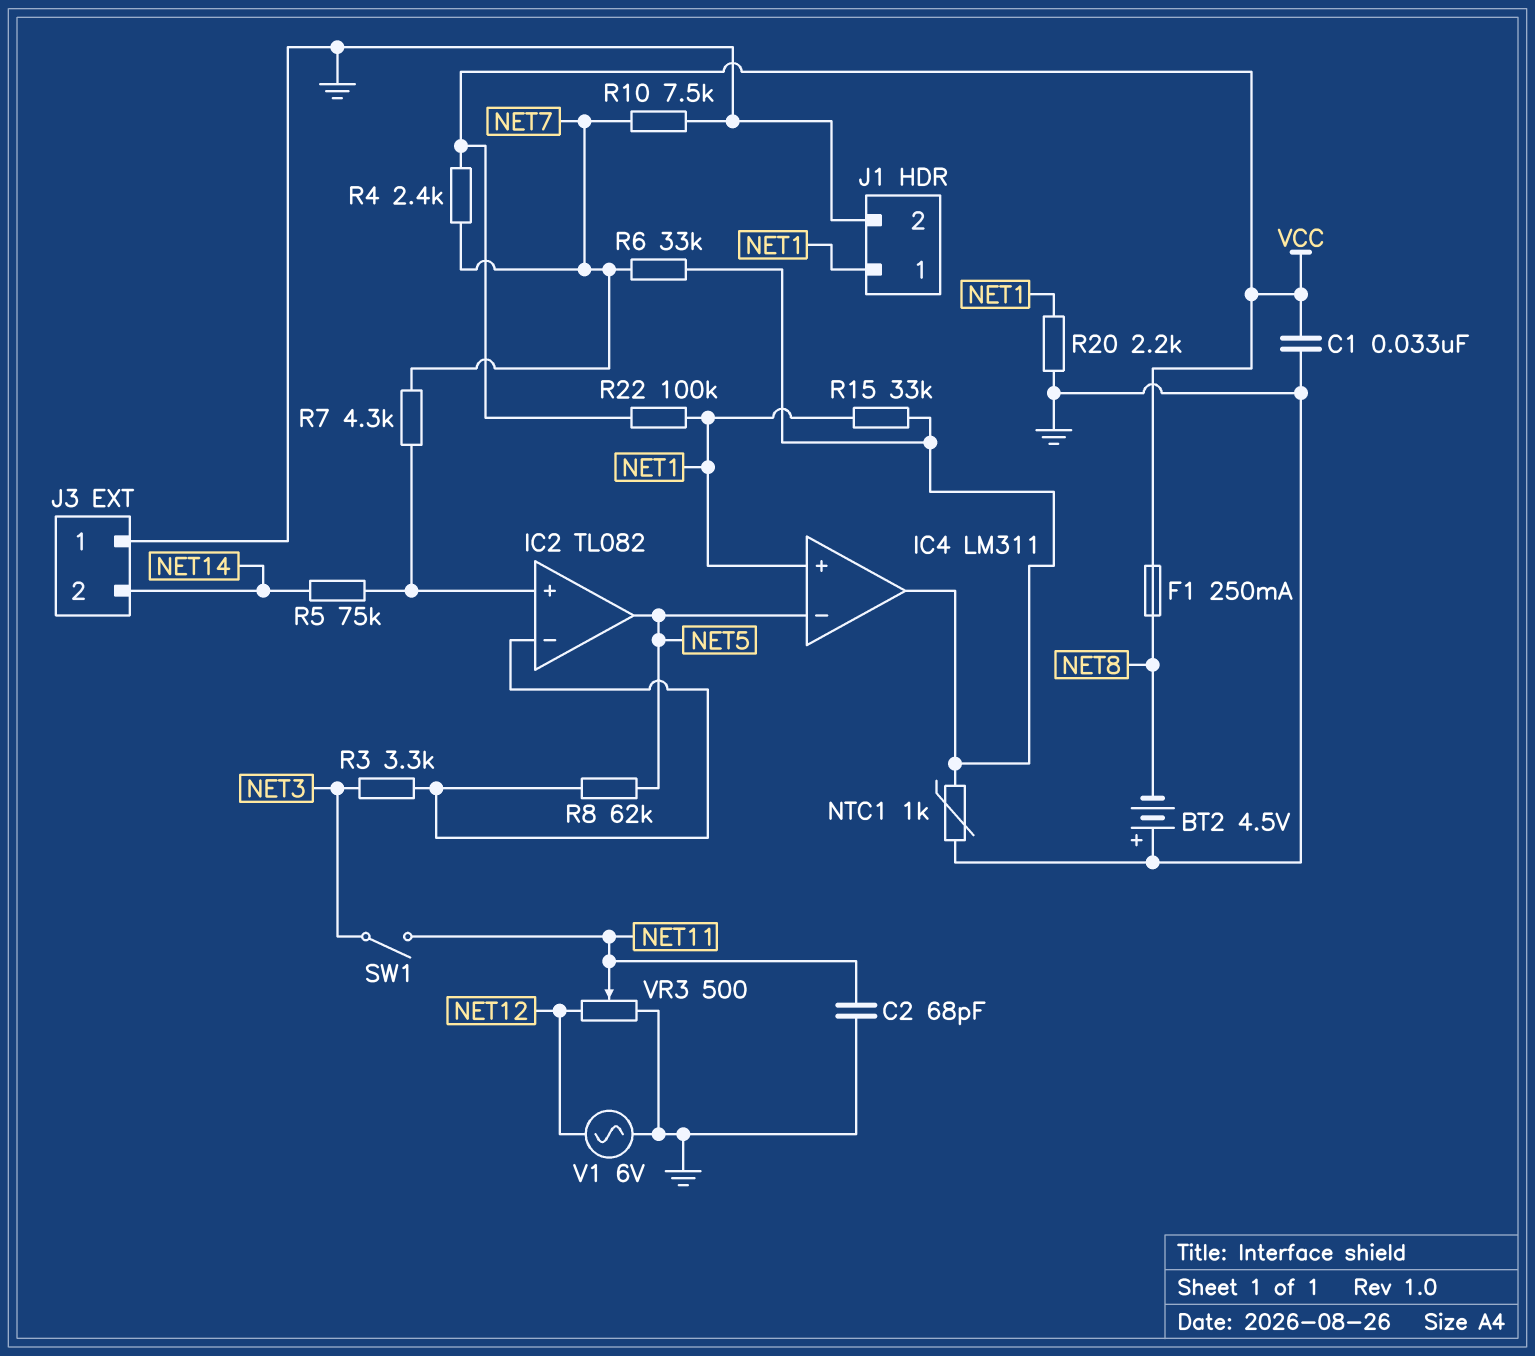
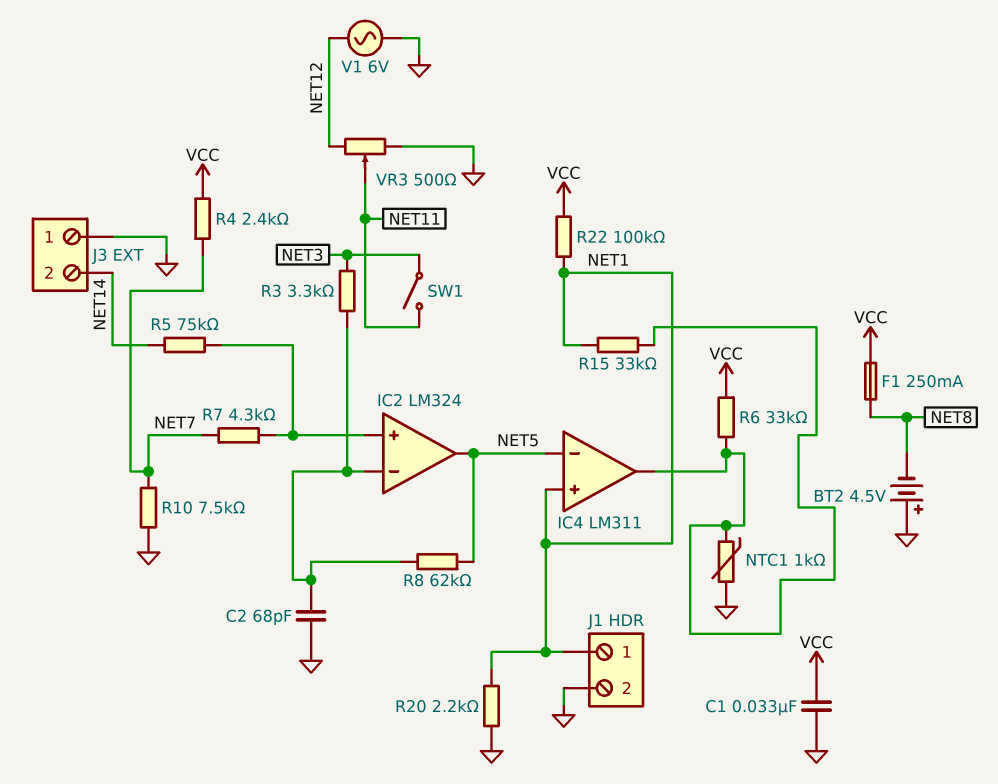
C2: 68pF (GND, NET11) -> 68pF (GND, IC2/in-)
IC2: TL082 -> LM324
R6: 33k (IC4/out, NET7) -> 33k (IC4/out, VCC)

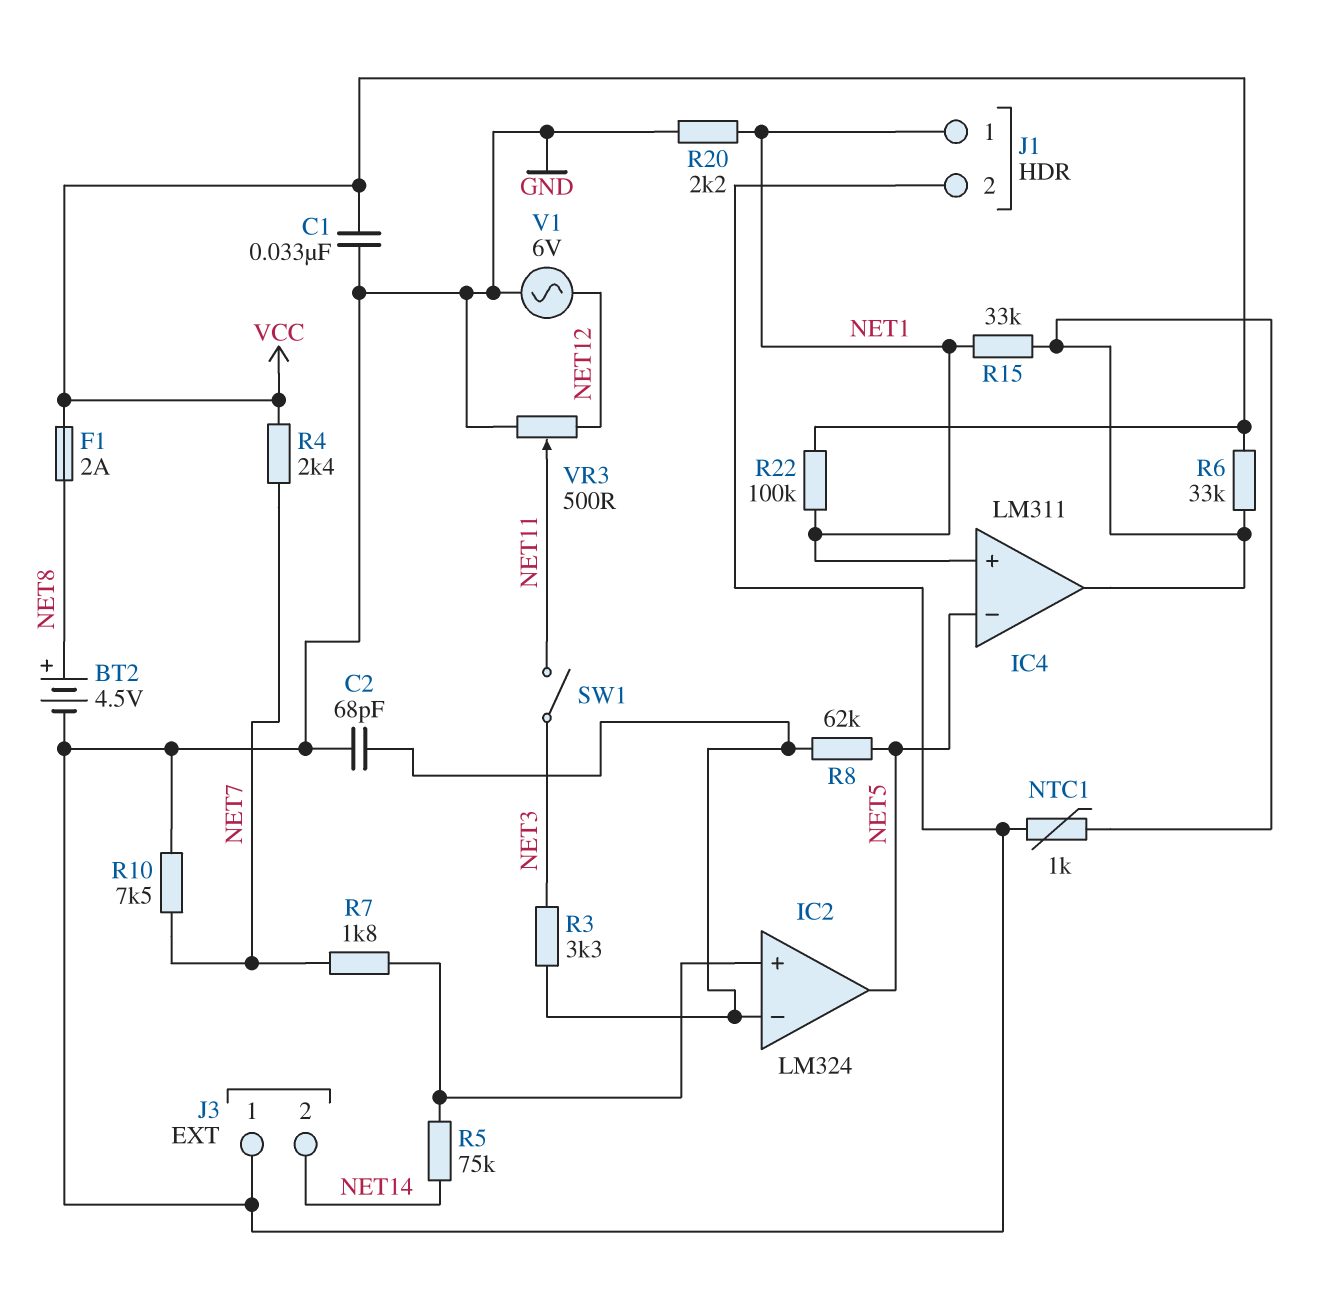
BT2: 4.5V (plus GND, minus NET8) -> 4.5V (plus NET8, minus GND)
F1: 250mA (NET8, VCC) -> 2A (NET8, VCC)
R7: 4.3k (IC2/in+, NET7) -> 1.8k (IC2/in+, NET7)

